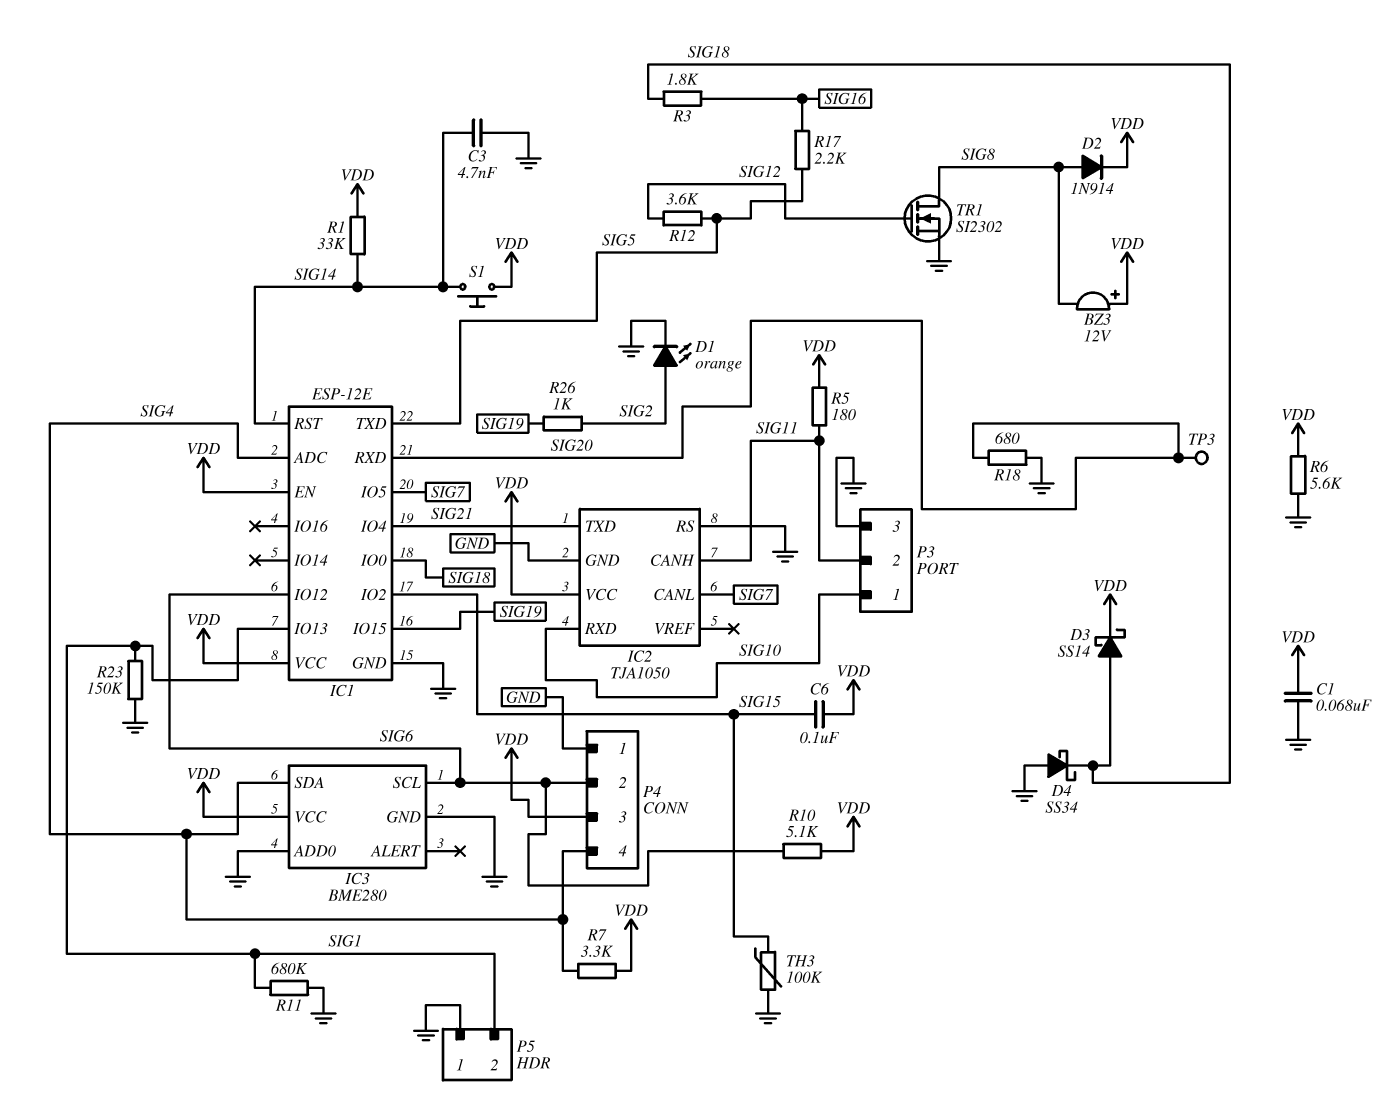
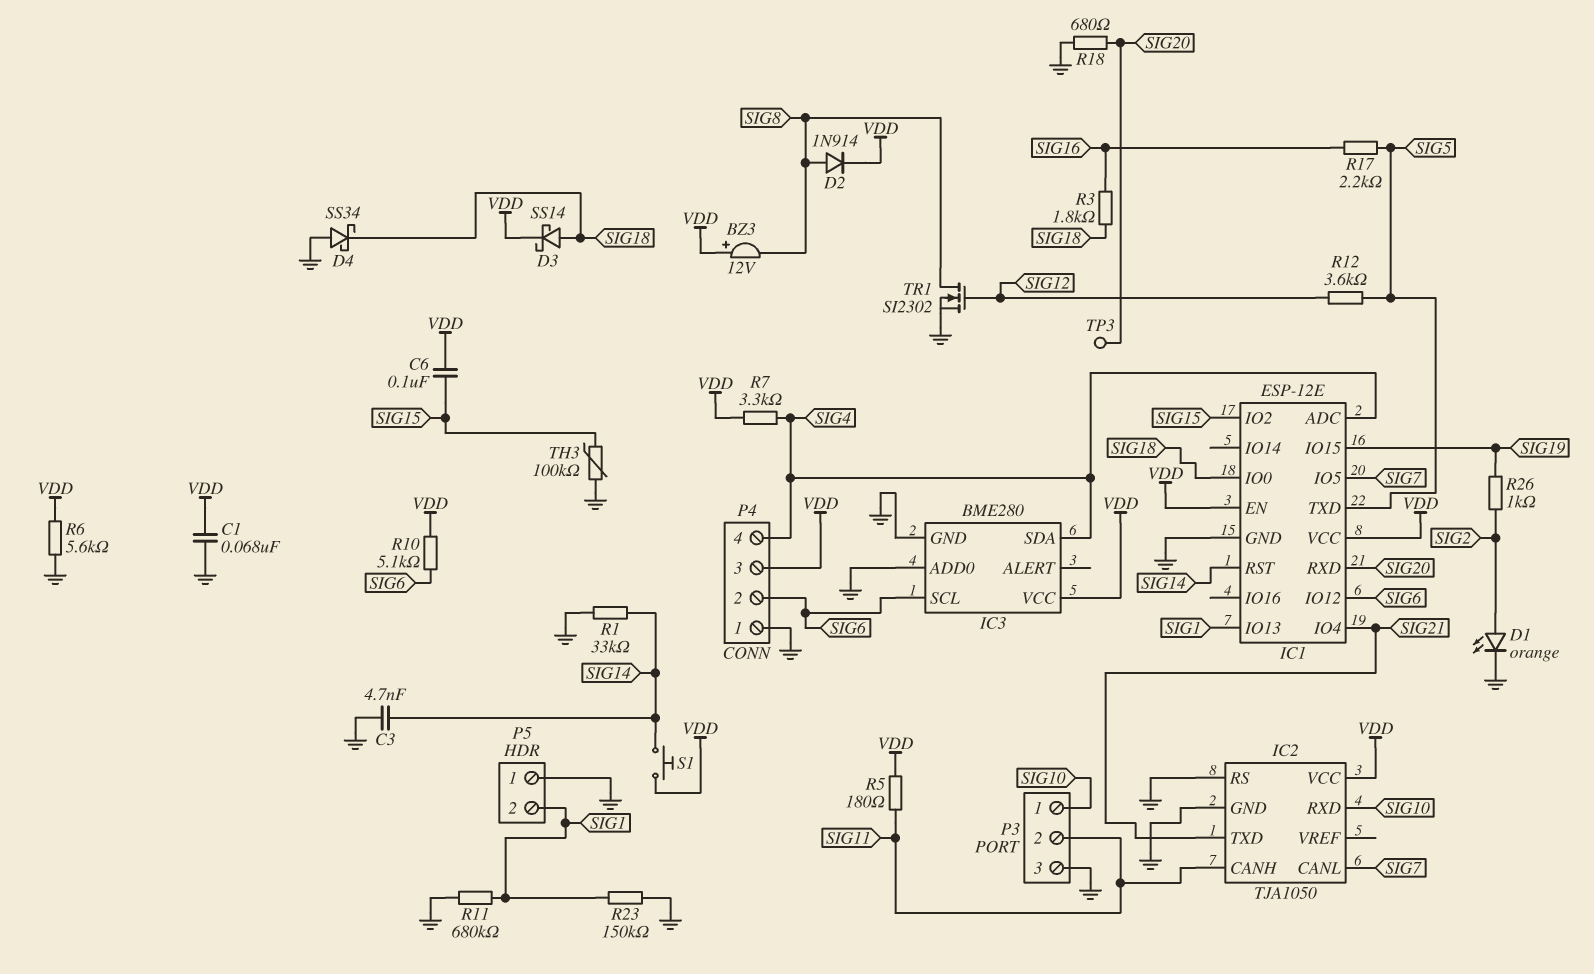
R1: 33k (SIG14, VDD) -> 33k (GND, SIG14)

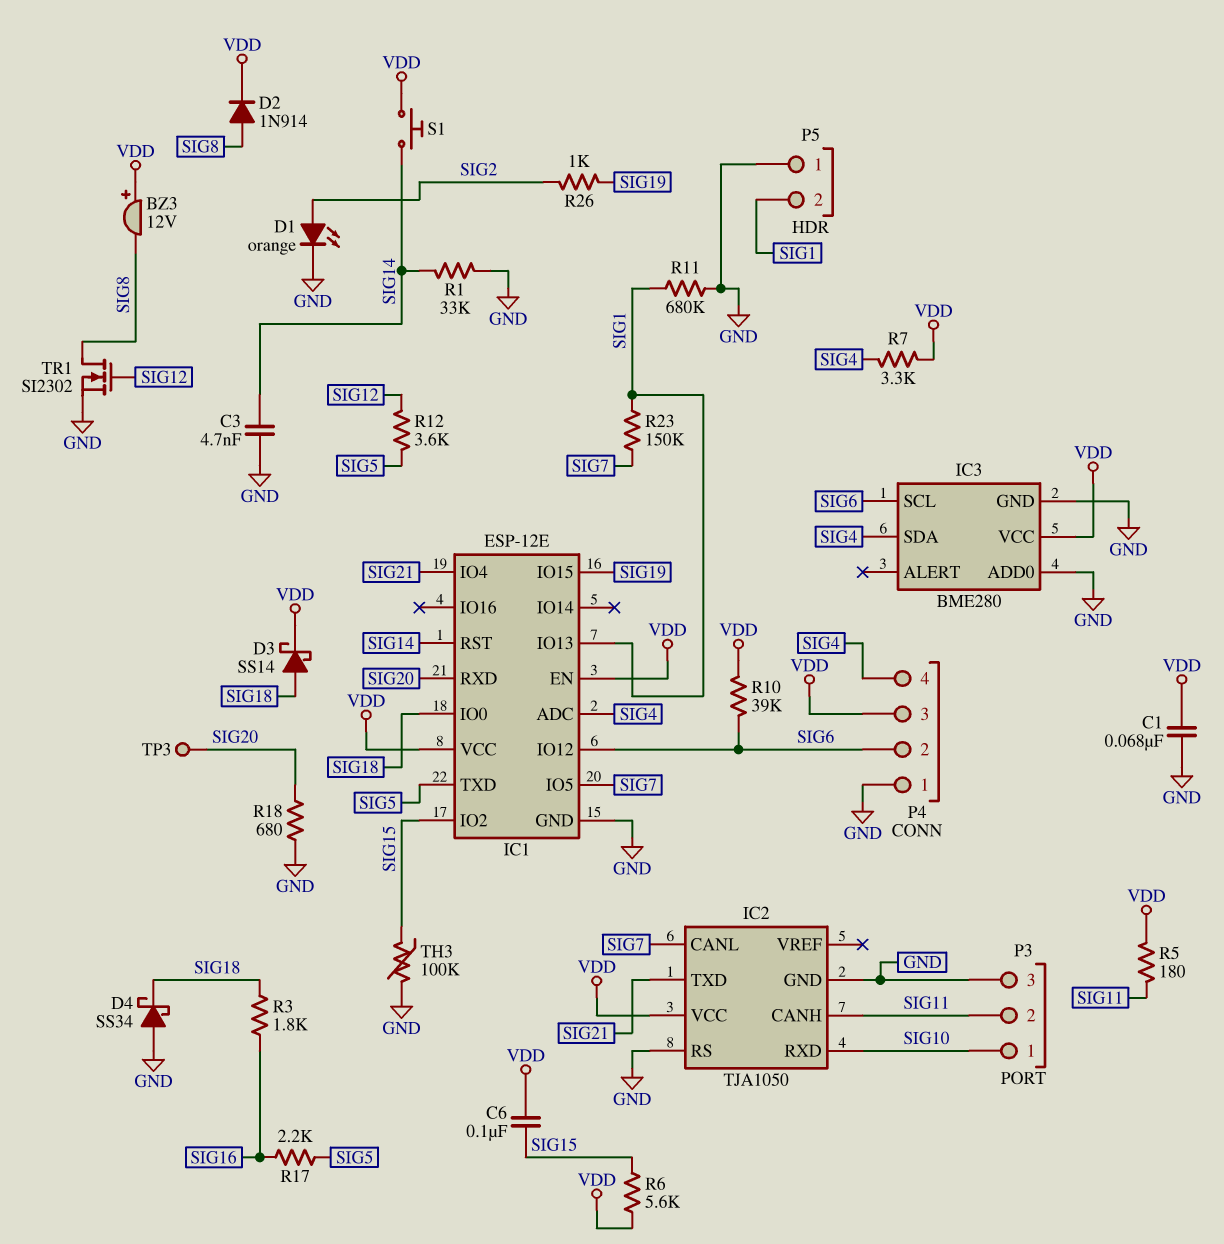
R6: 5.6k (GND, VDD) -> 5.6k (SIG15, VDD)
R10: 5.1k (SIG6, VDD) -> 39k (SIG6, VDD)
R23: 150k (GND, SIG1) -> 150k (SIG1, SIG7)

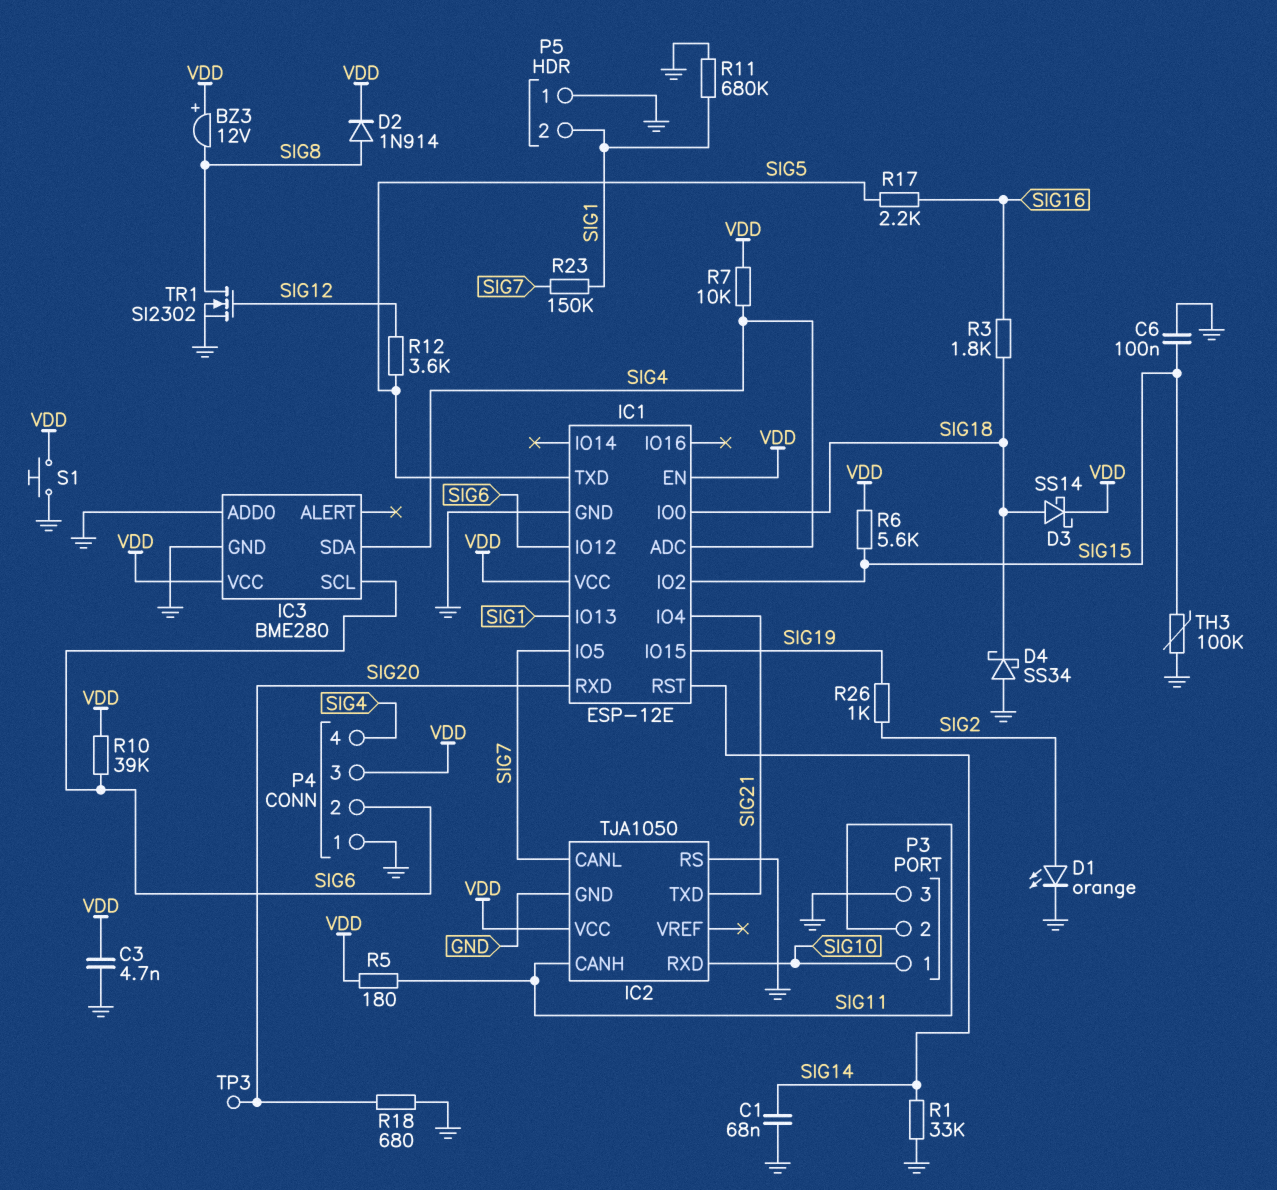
C1: 68nF (GND, VDD) -> 68nF (GND, SIG14)
C3: 4.7nF (GND, SIG14) -> 4.7nF (GND, VDD)
C6: 100nF (SIG15, VDD) -> 100nF (GND, SIG15)
R7: 3.3k (SIG4, VDD) -> 10k (SIG4, VDD)
S1: button (SIG14, VDD) -> button (GND, VDD)

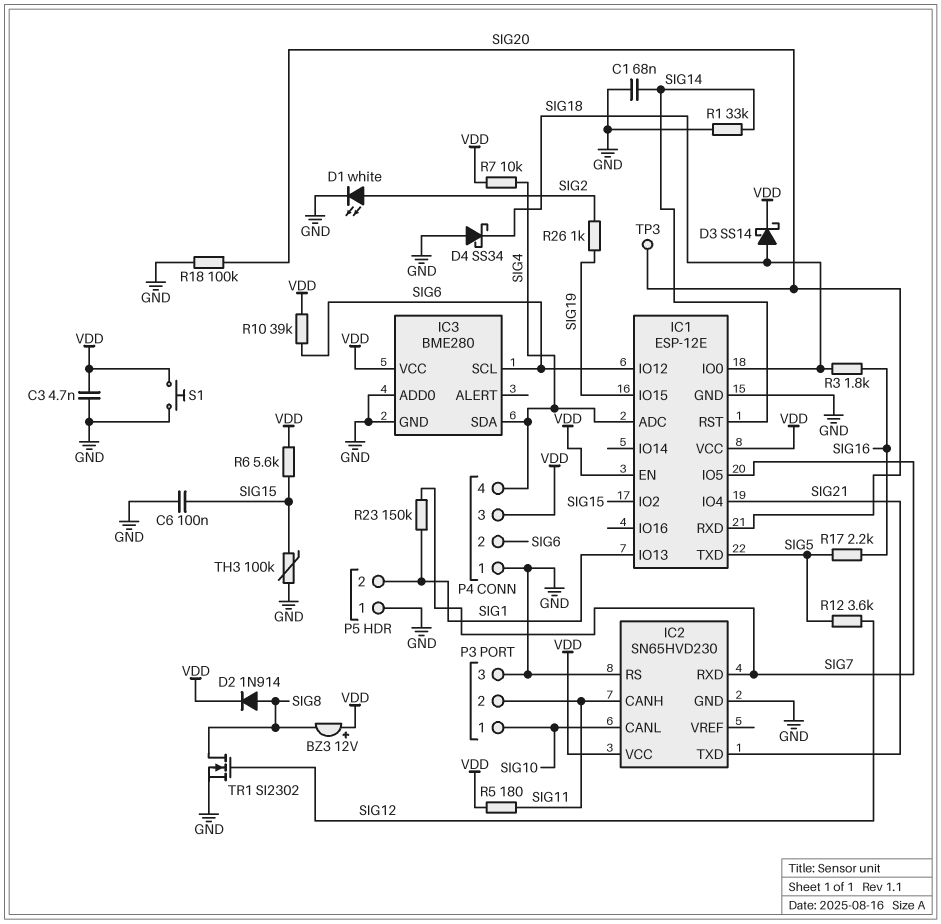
D1: LED orange (A SIG2, K GND) -> LED white (A SIG2, K GND)
IC2: TJA1050 -> SN65HVD230
IC2 pin CANL: SIG7 -> SIG10
IC2 pin RXD: SIG10 -> SIG7
R11: 680k (GND, SIG1) -> none
R18: 680 (GND, SIG20) -> 100k (GND, SIG20)

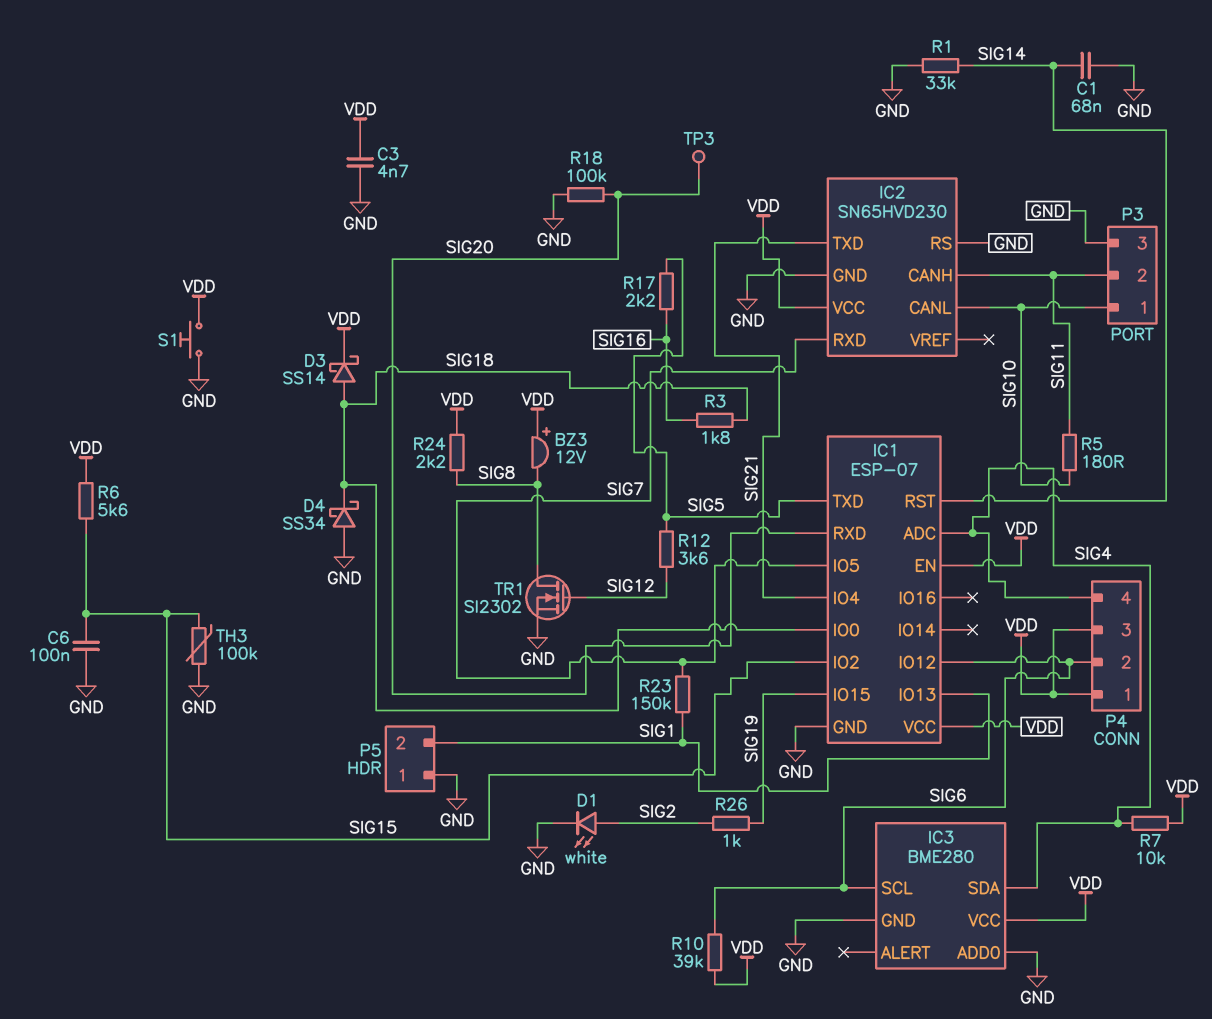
D2: diode 1N914 (A SIG8, K VDD) -> none
IC1: ESP-12E -> ESP-07
P4 pin 1: GND -> VDD
R5: 180 (SIG11, VDD) -> 180 (SIG10, SIG11)
R24: none -> 2.2k (SIG8, VDD)

